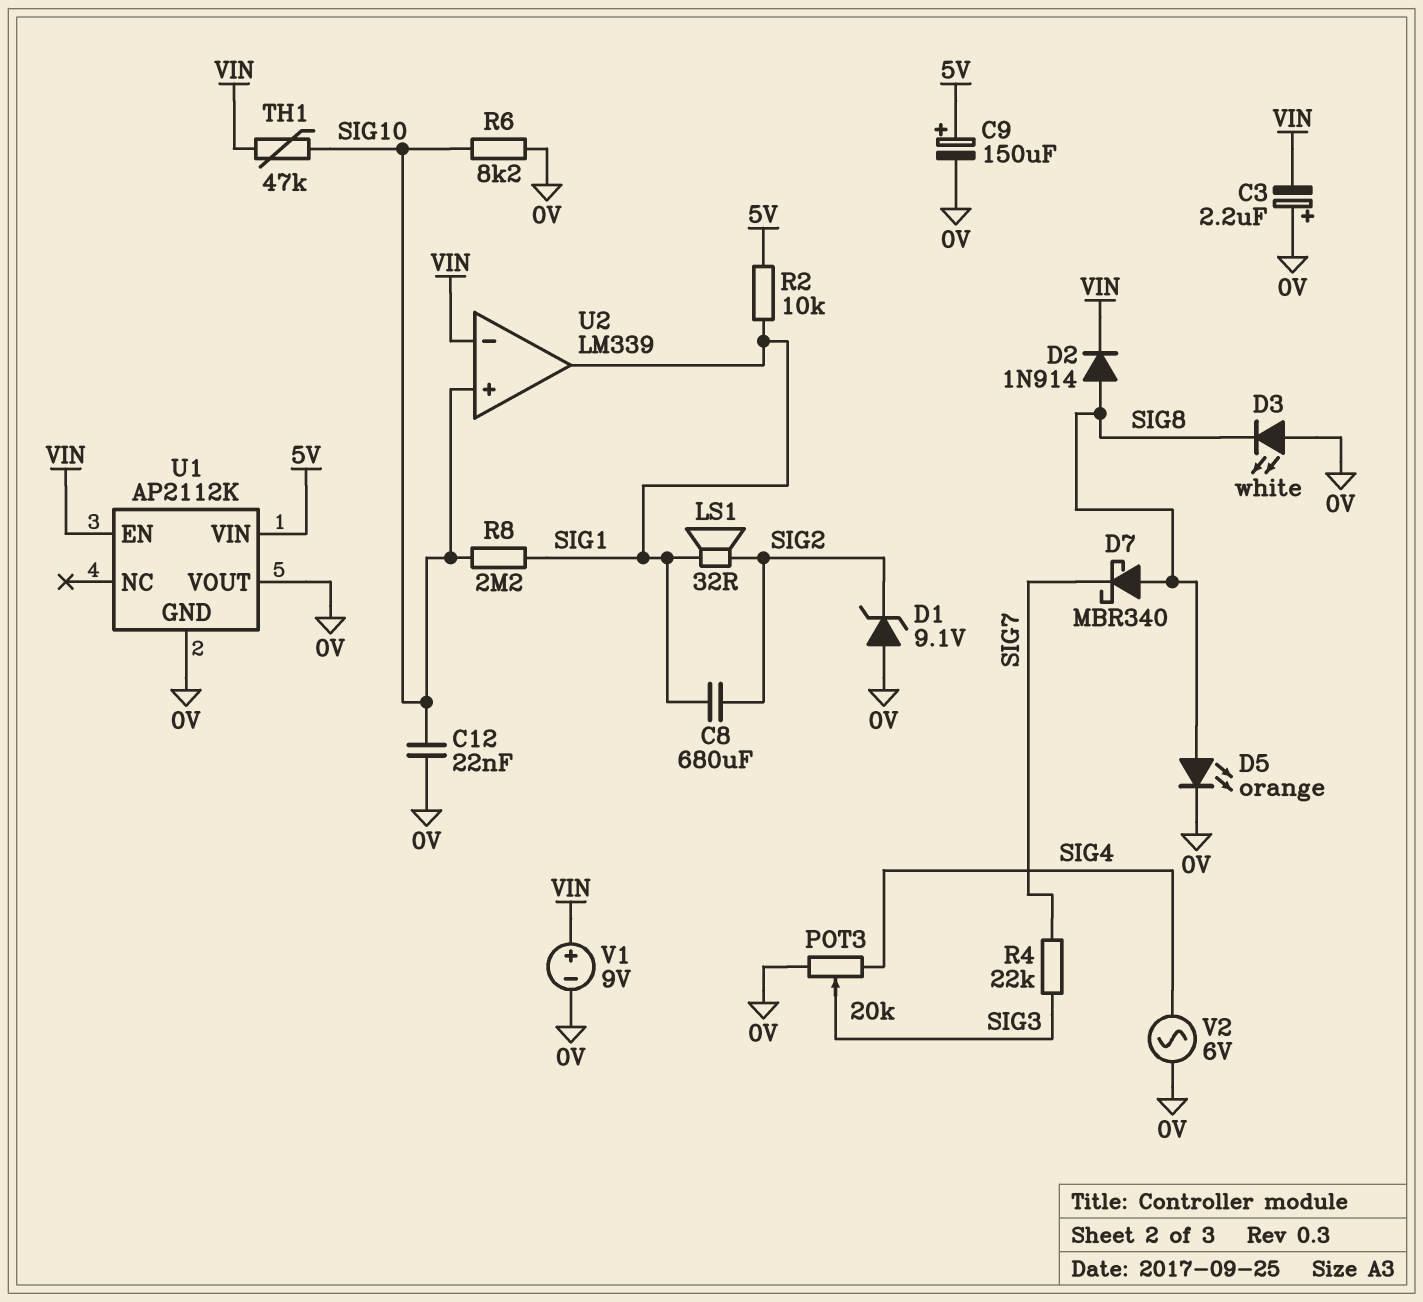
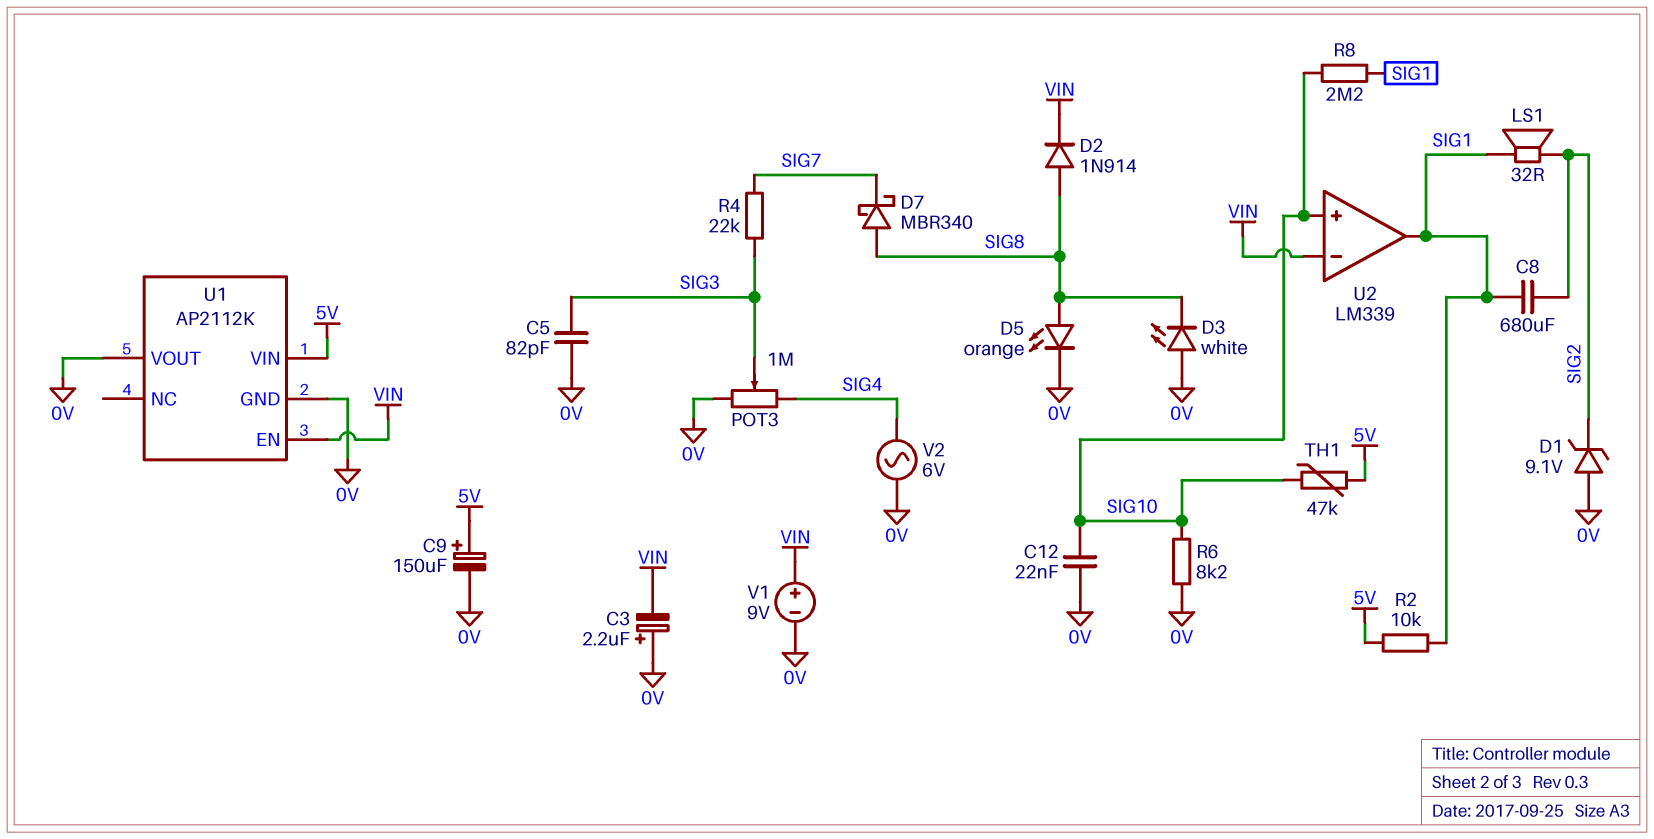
C5: none -> 82pF (0V, SIG3)
POT3: 20k (0V, SIG4, wiper SIG3) -> 1M (0V, SIG4, wiper SIG3)
TH1: 47k (SIG10, VIN) -> 47k (5V, SIG10)

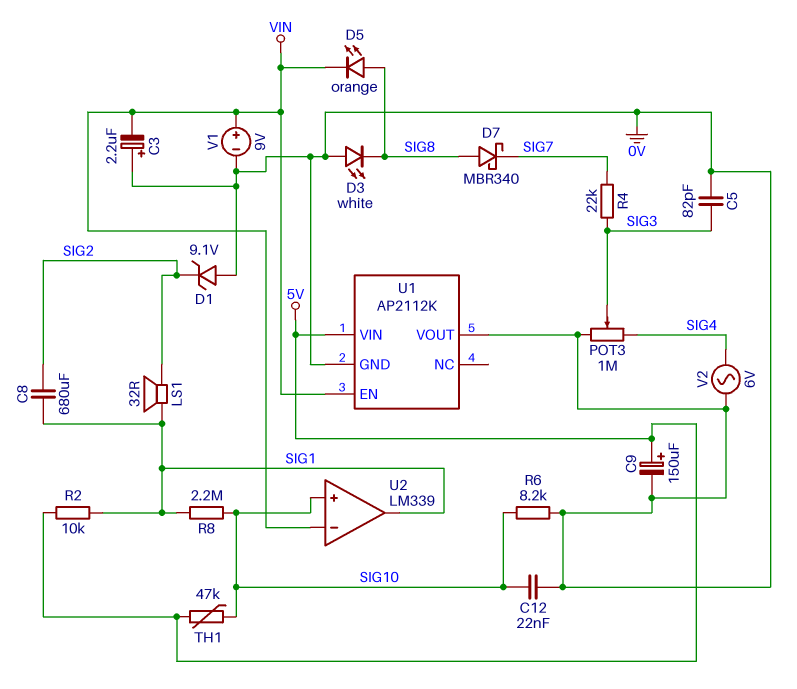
D2: diode 1N914 (A SIG8, K VIN) -> none
D5: LED orange (A SIG8, K 0V) -> LED orange (A SIG8, K VIN)

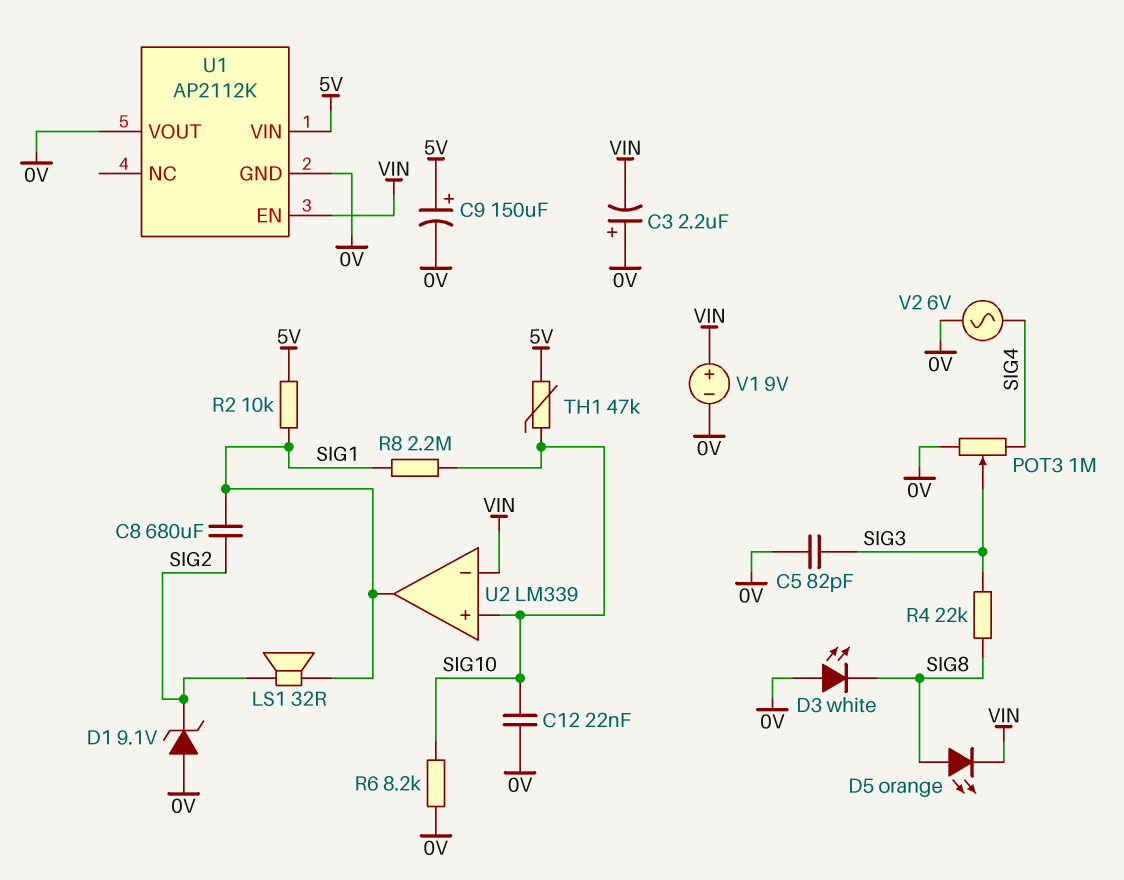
D7: schottky MBR340 (A SIG8, K SIG7) -> none
R4: 22k (SIG3, SIG7) -> 22k (SIG3, SIG8)

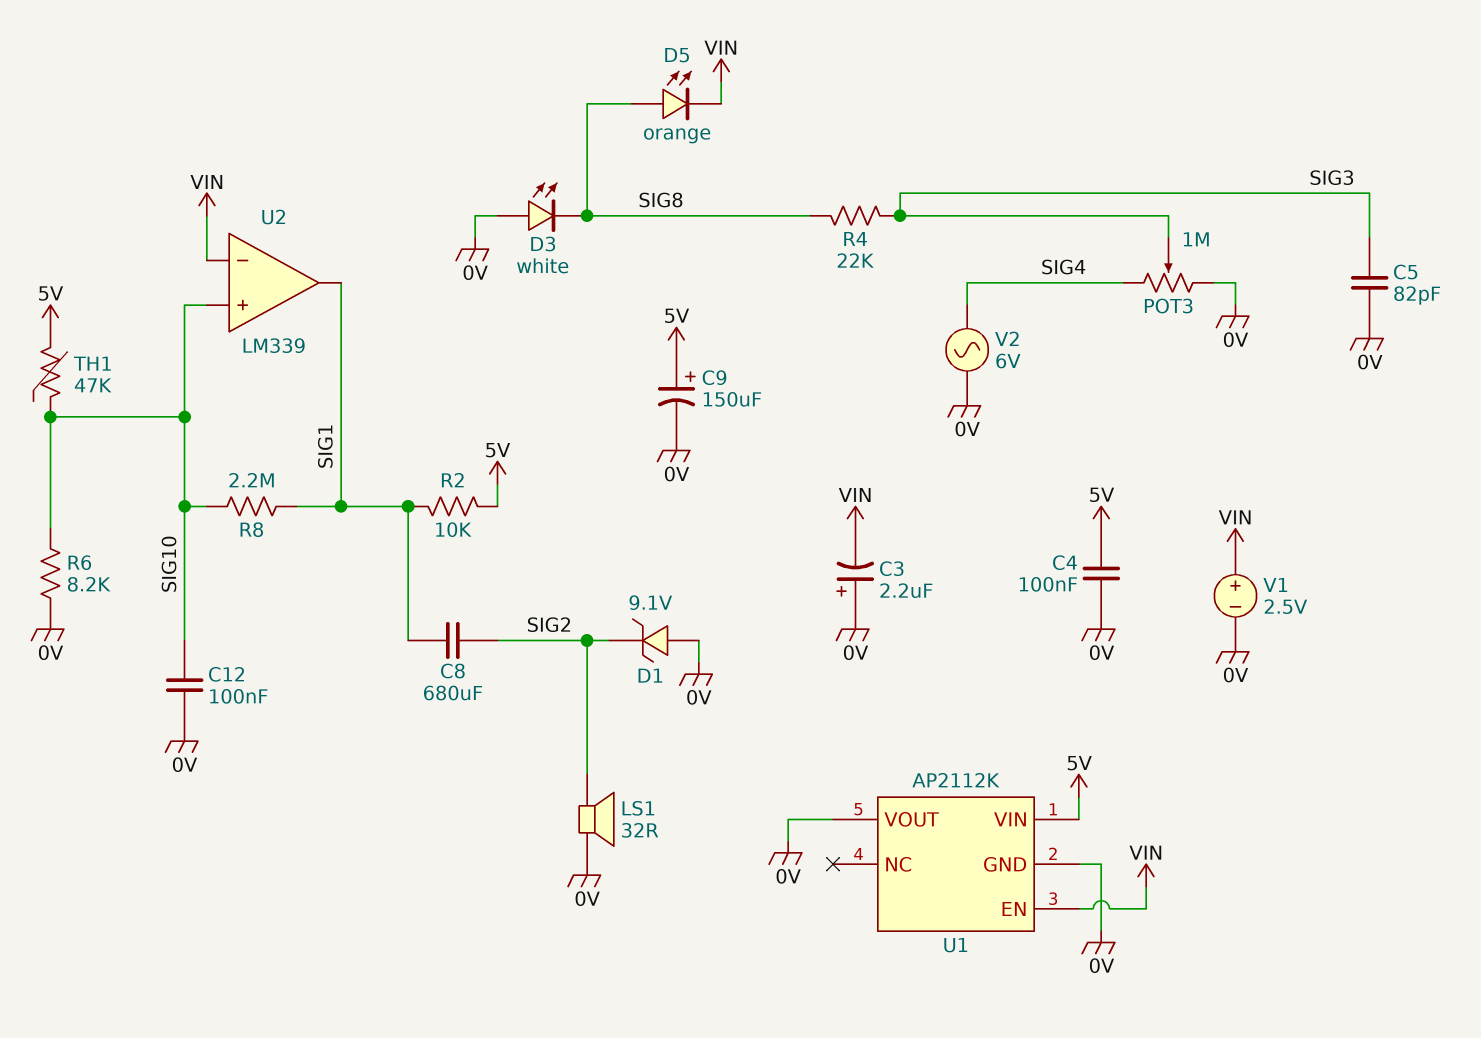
C4: none -> 100nF (0V, 5V)
C12: 22nF (0V, SIG10) -> 100nF (0V, SIG10)
LS1: speaker 32R (SIG1, SIG2) -> speaker 32R (0V, SIG2)
V1: 9V (plus VIN, minus 0V) -> 2.5V (plus VIN, minus 0V)

